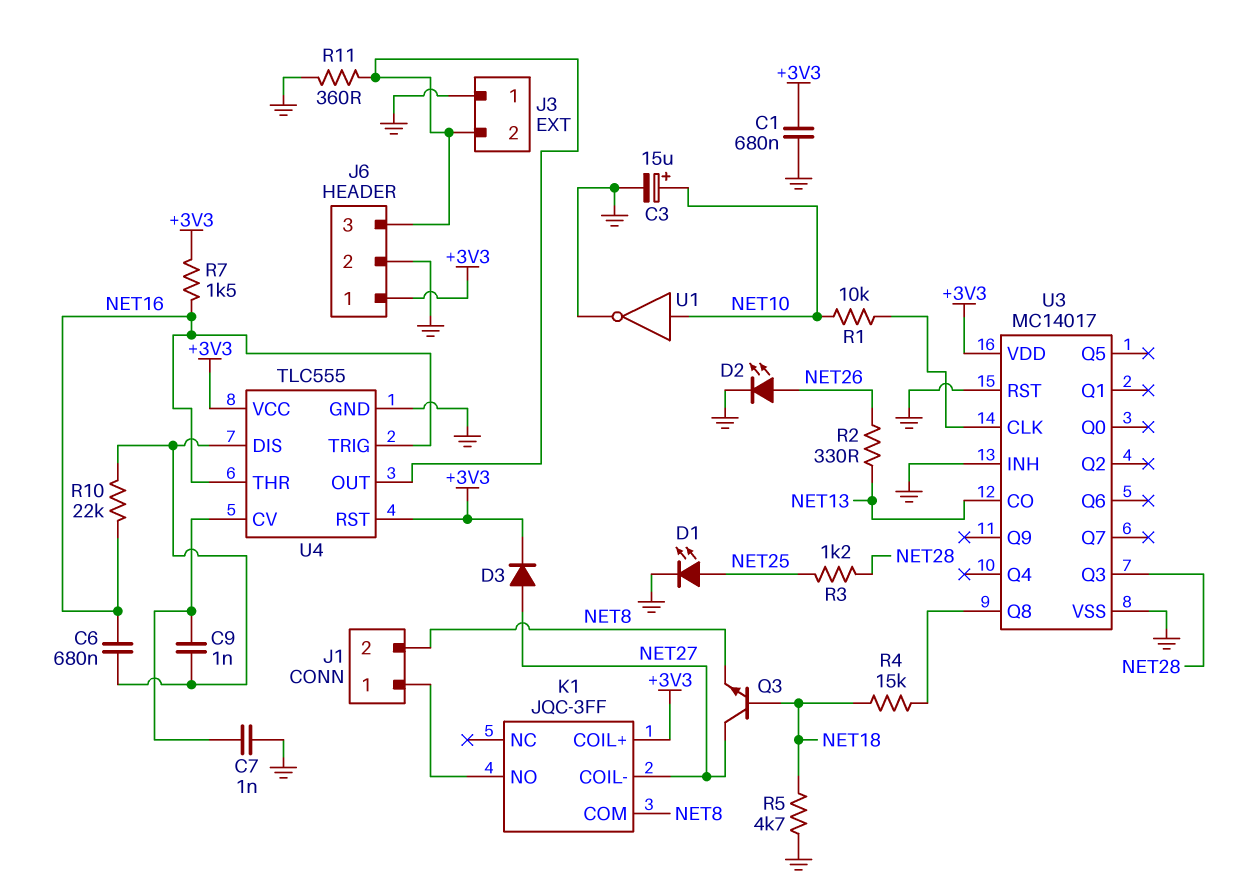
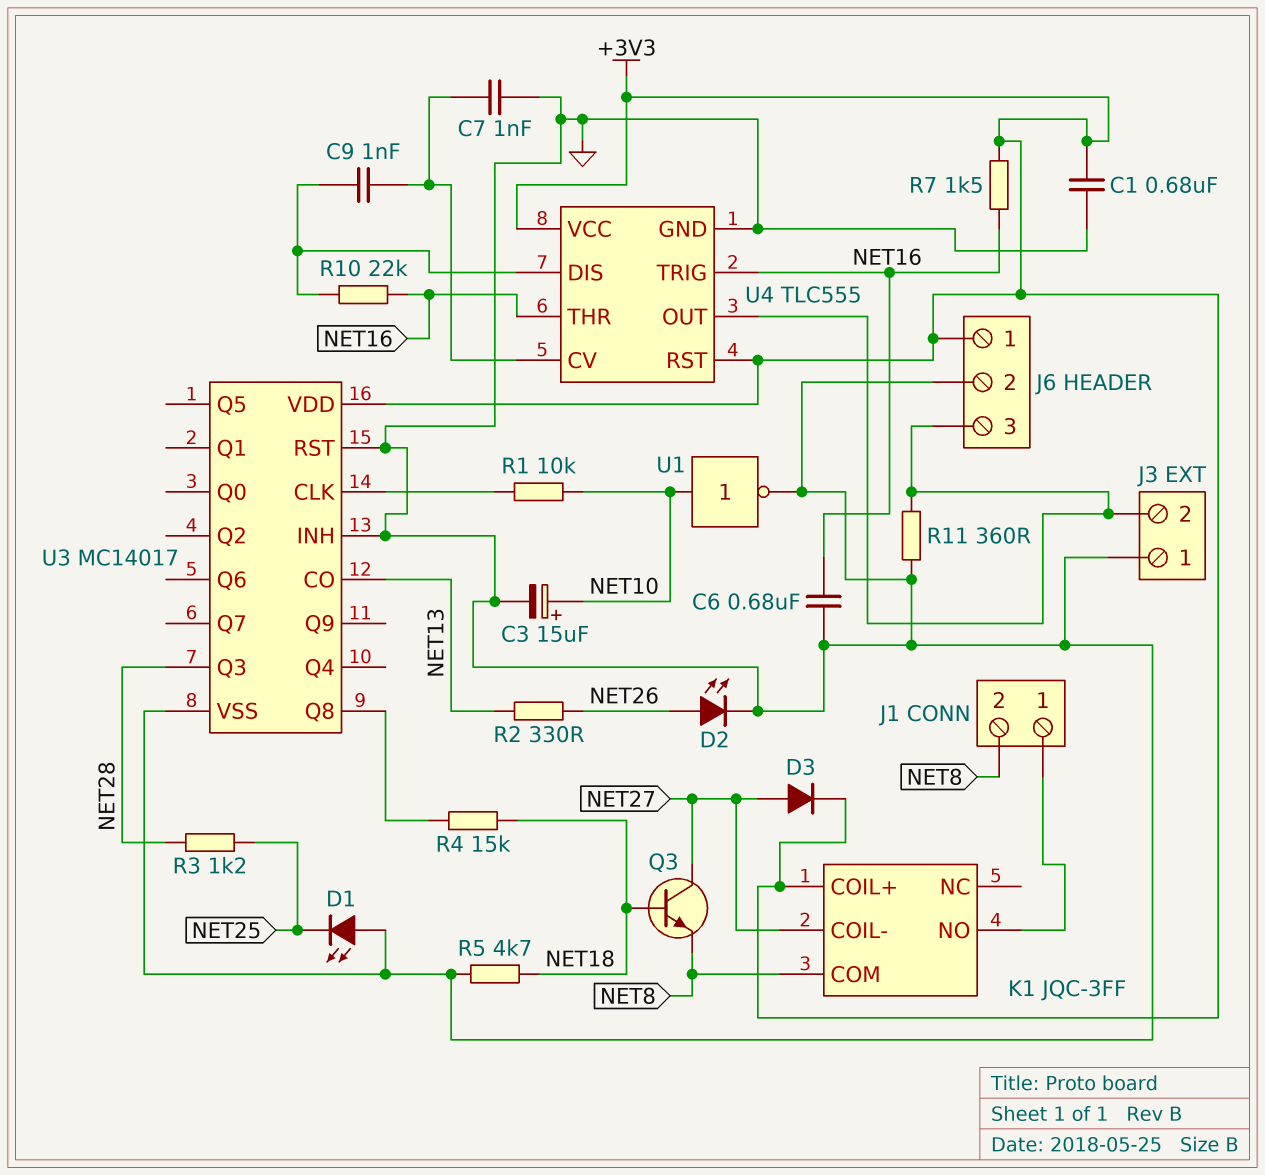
C6: 680nF (NET16, U4/DIS) -> 680nF (GND, NET16)
D1: LED (A NET25, K GND) -> LED (A GND, K NET25)

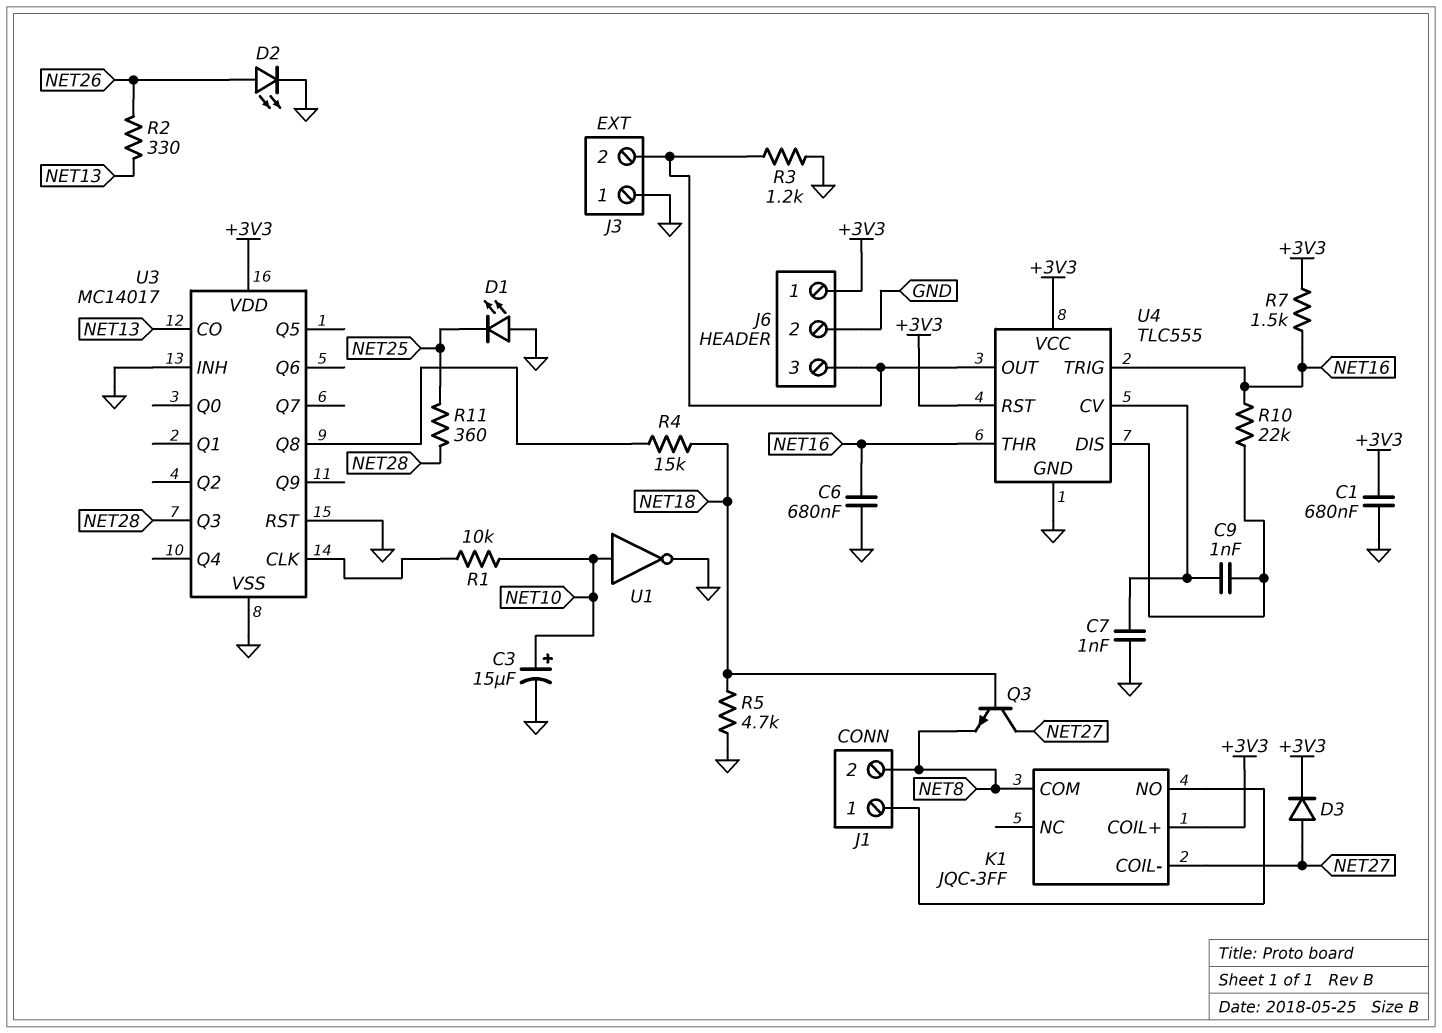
R3: 1.2k (NET25, NET28) -> 1.2k (GND, J3/2)
R11: 360 (GND, J3/2) -> 360 (NET25, NET28)

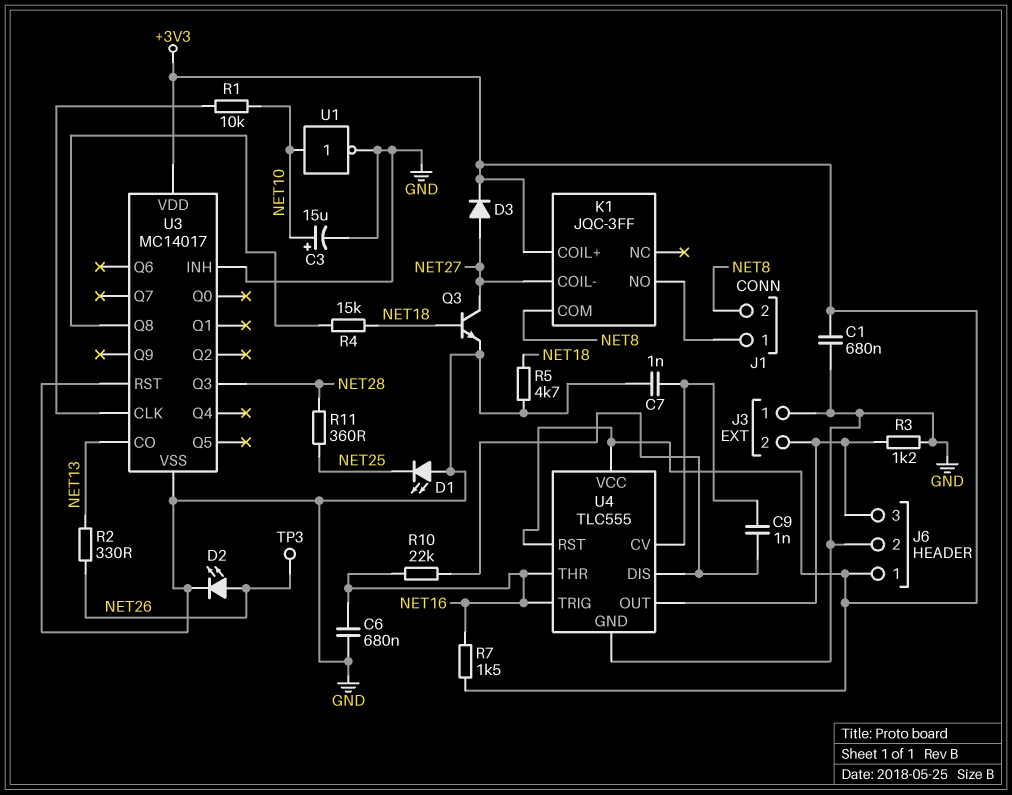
Q3: NPN (B NET18, C NET27, E NET8) -> NPN (B NET18, C NET27, E GND)
TP3: none -> test point (NET26)

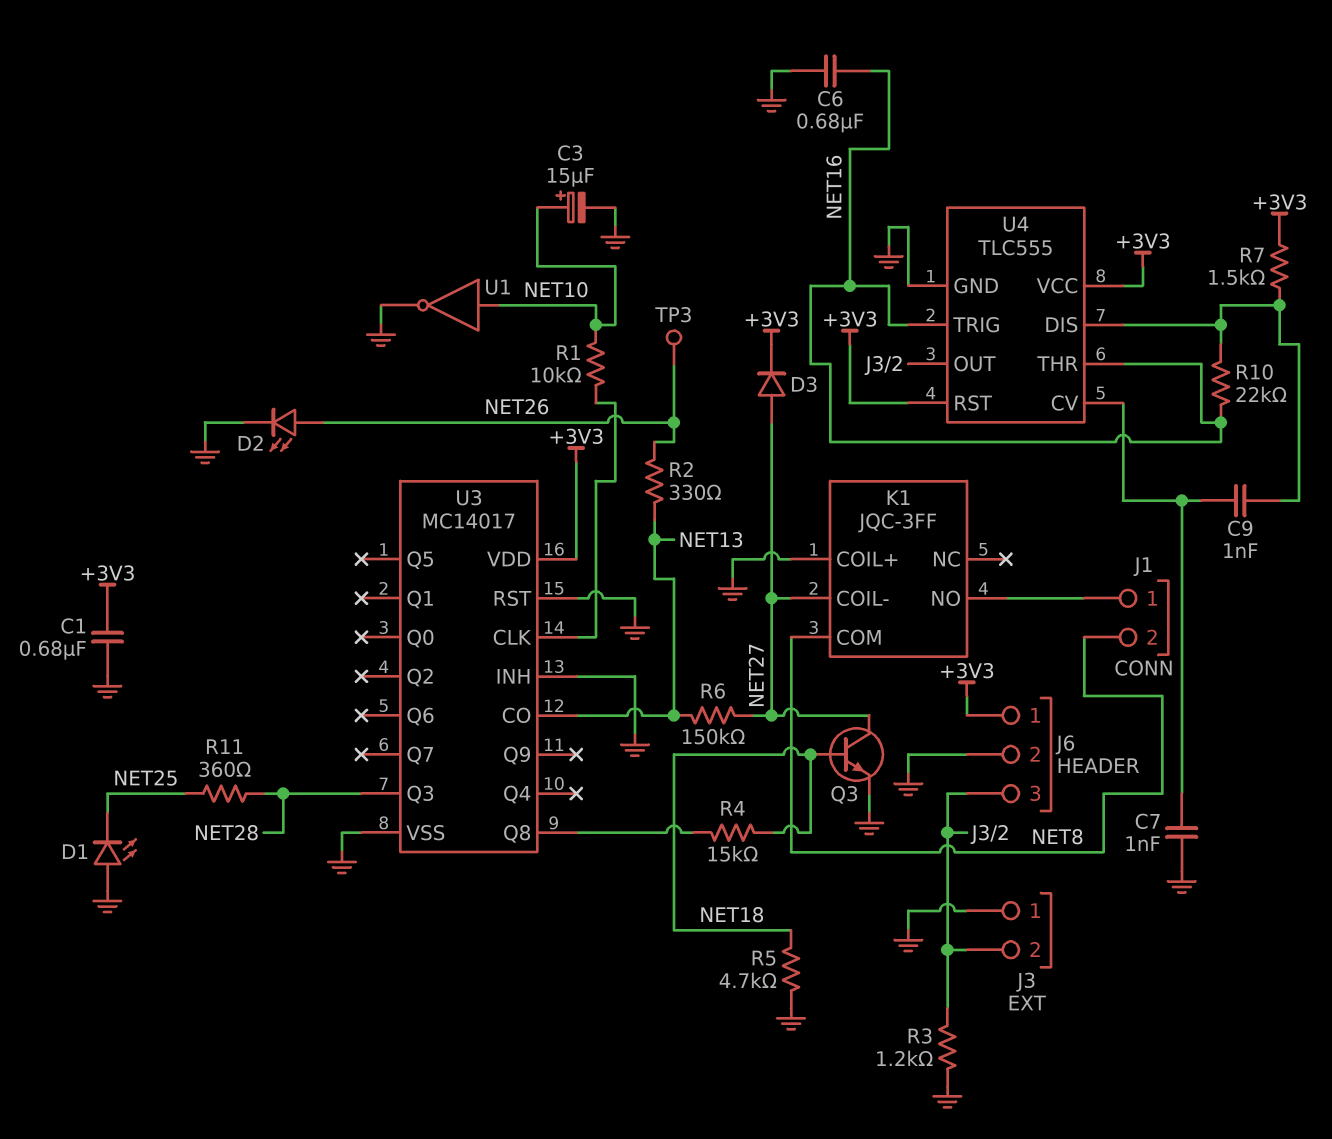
K1 pin COIL+: +3V3 -> GND
R6: none -> 150k (NET13, NET27)
R7: 1.5k (+3V3, NET16) -> 1.5k (+3V3, U4/DIS)

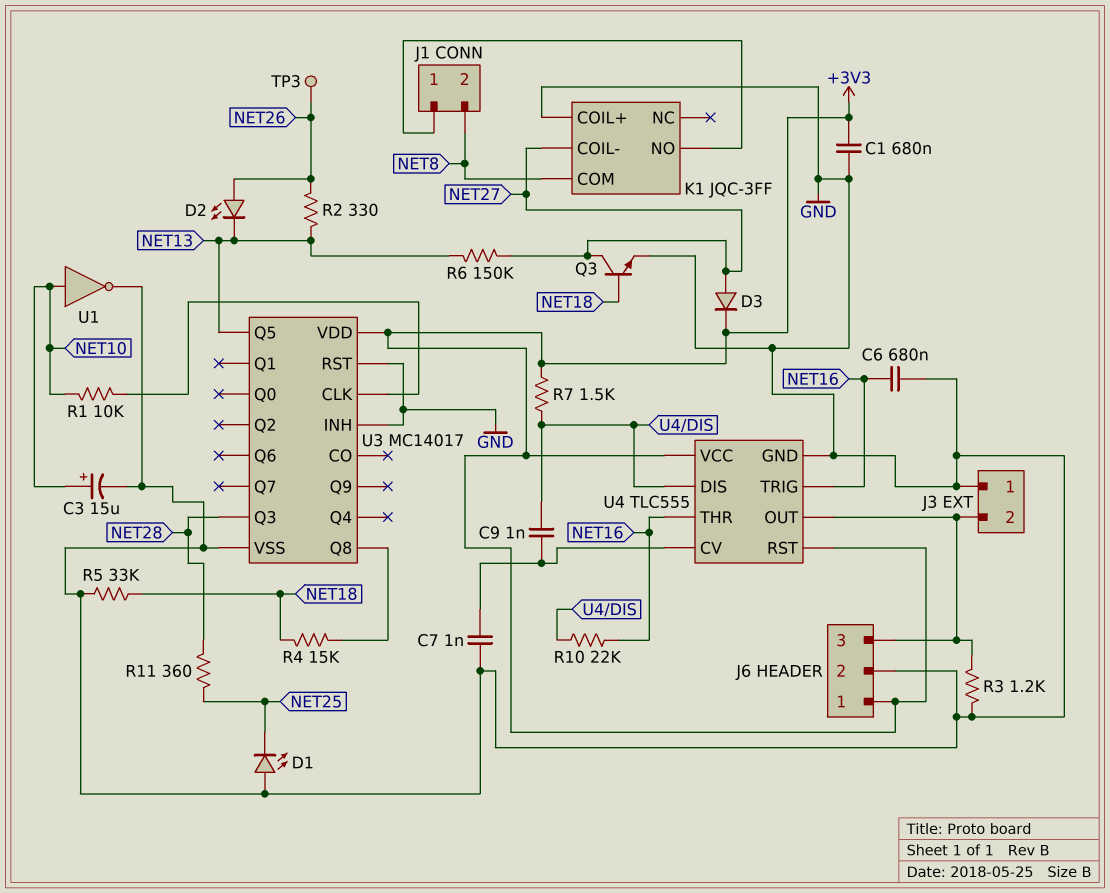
D2: LED (A NET26, K GND) -> LED (A NET26, K NET13)
R5: 4.7k (GND, NET18) -> 33k (GND, NET18)
U3 pin CO: NET13 -> none
U3 pin Q5: none -> NET13

